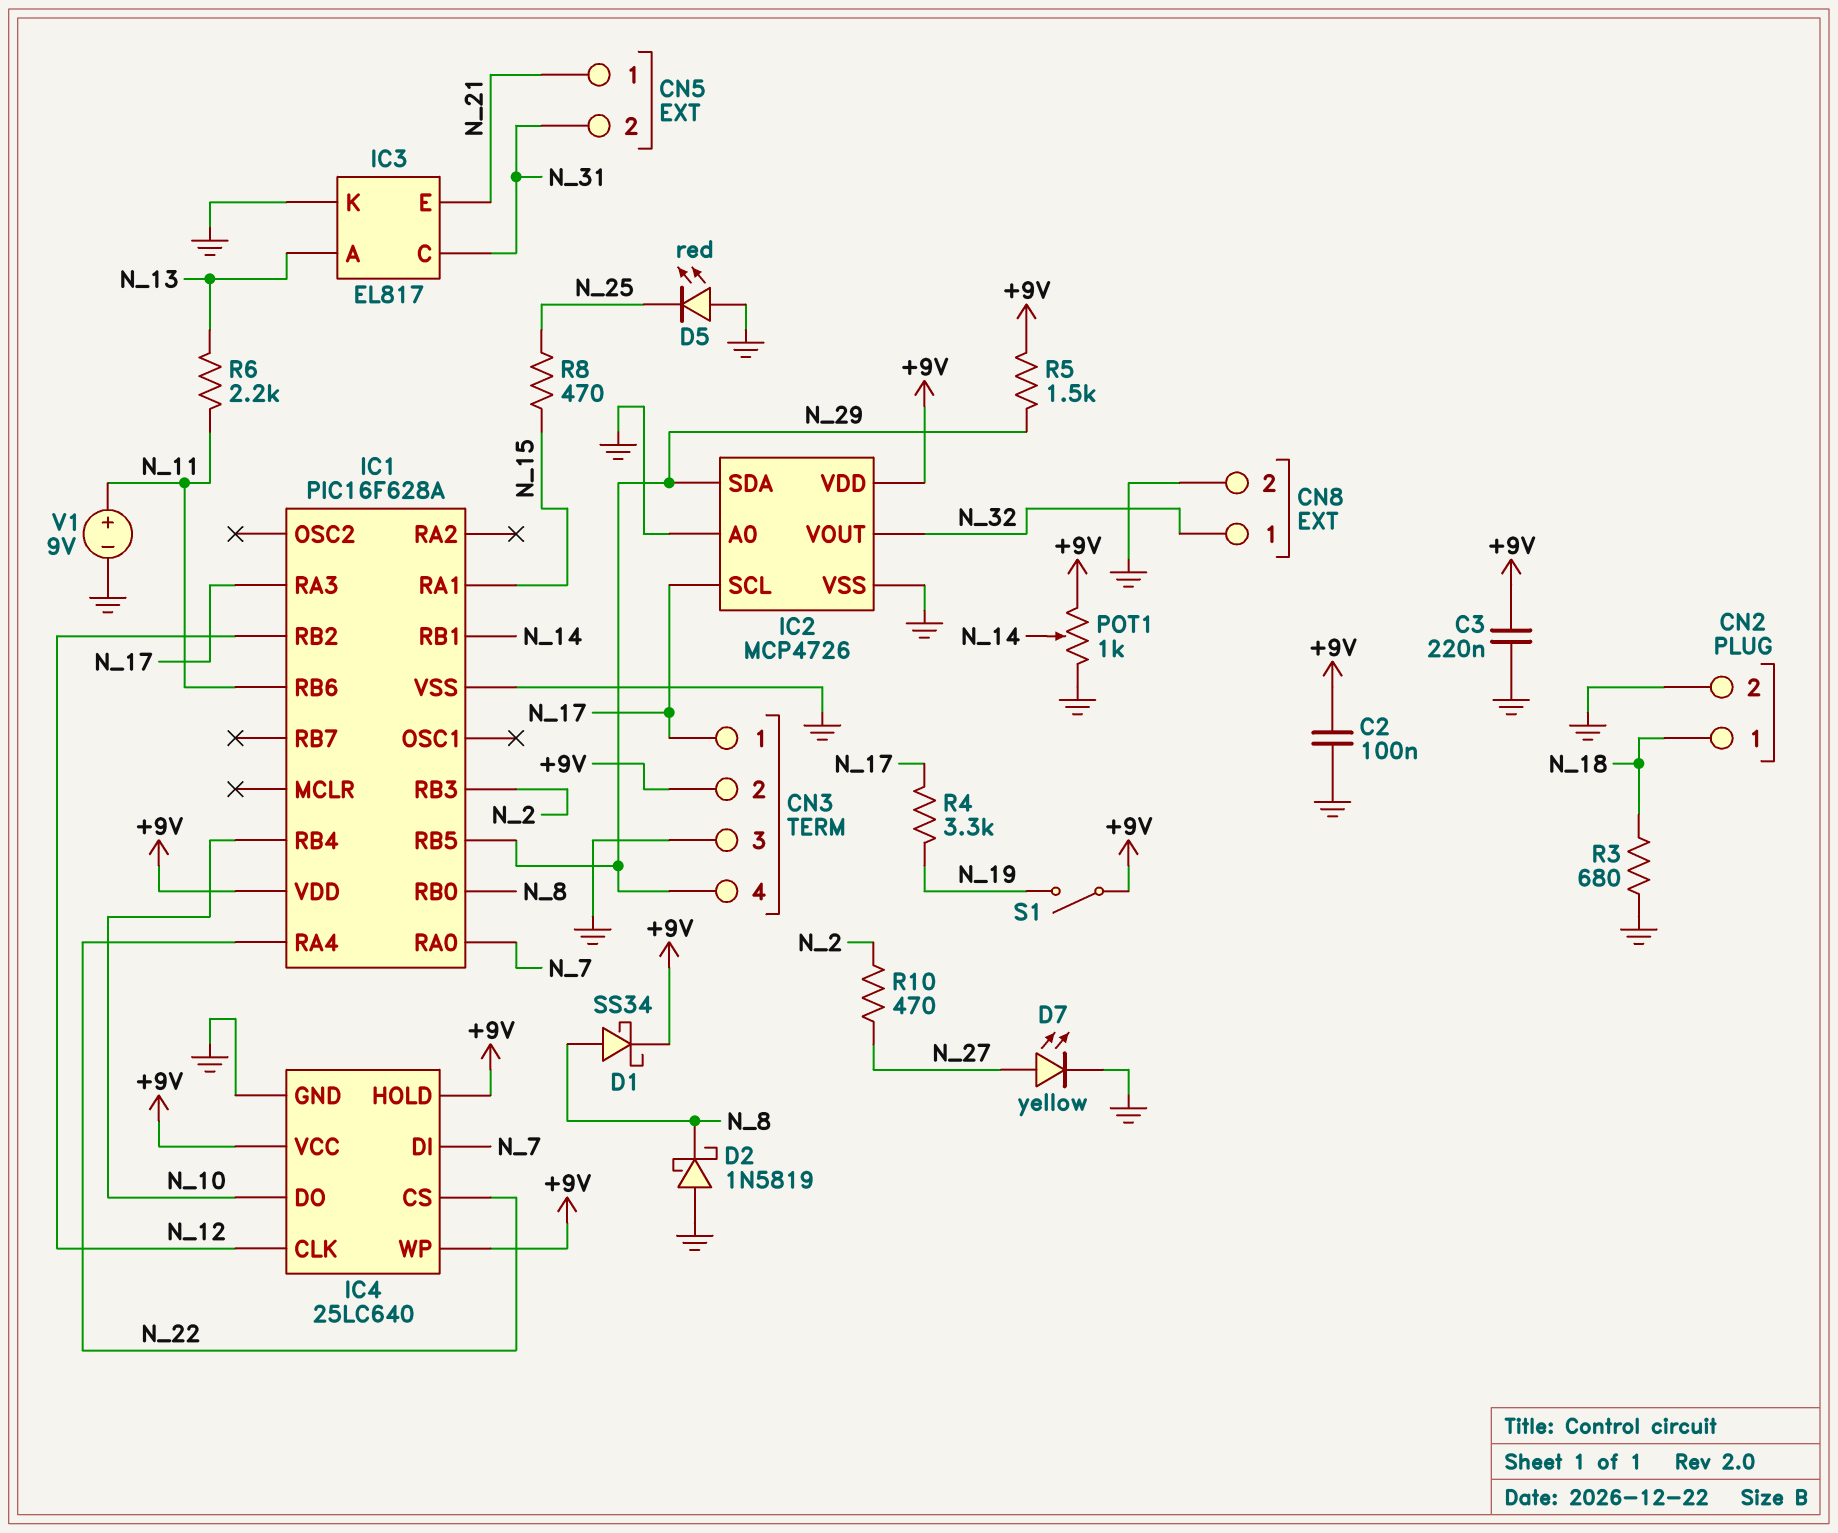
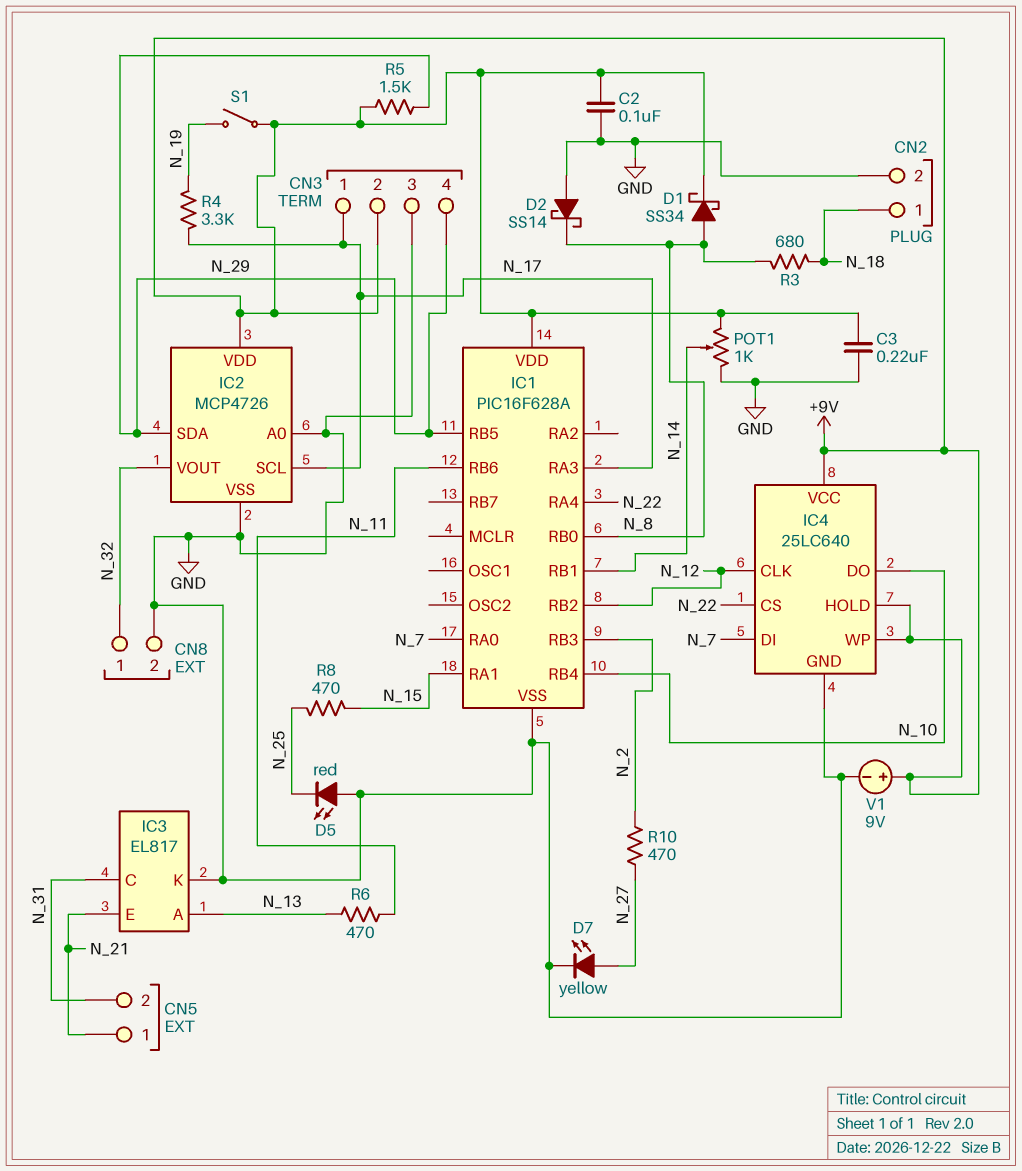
D2: schottky 1N5819 (A GND, K N_8) -> schottky SS14 (A GND, K N_8)
R3: 680 (GND, N_18) -> 680 (N_8, N_18)
R6: 2.2k (N_11, N_13) -> 470 (N_11, N_13)
V1: 9V (plus N_11, minus GND) -> 9V (plus +9V, minus GND)

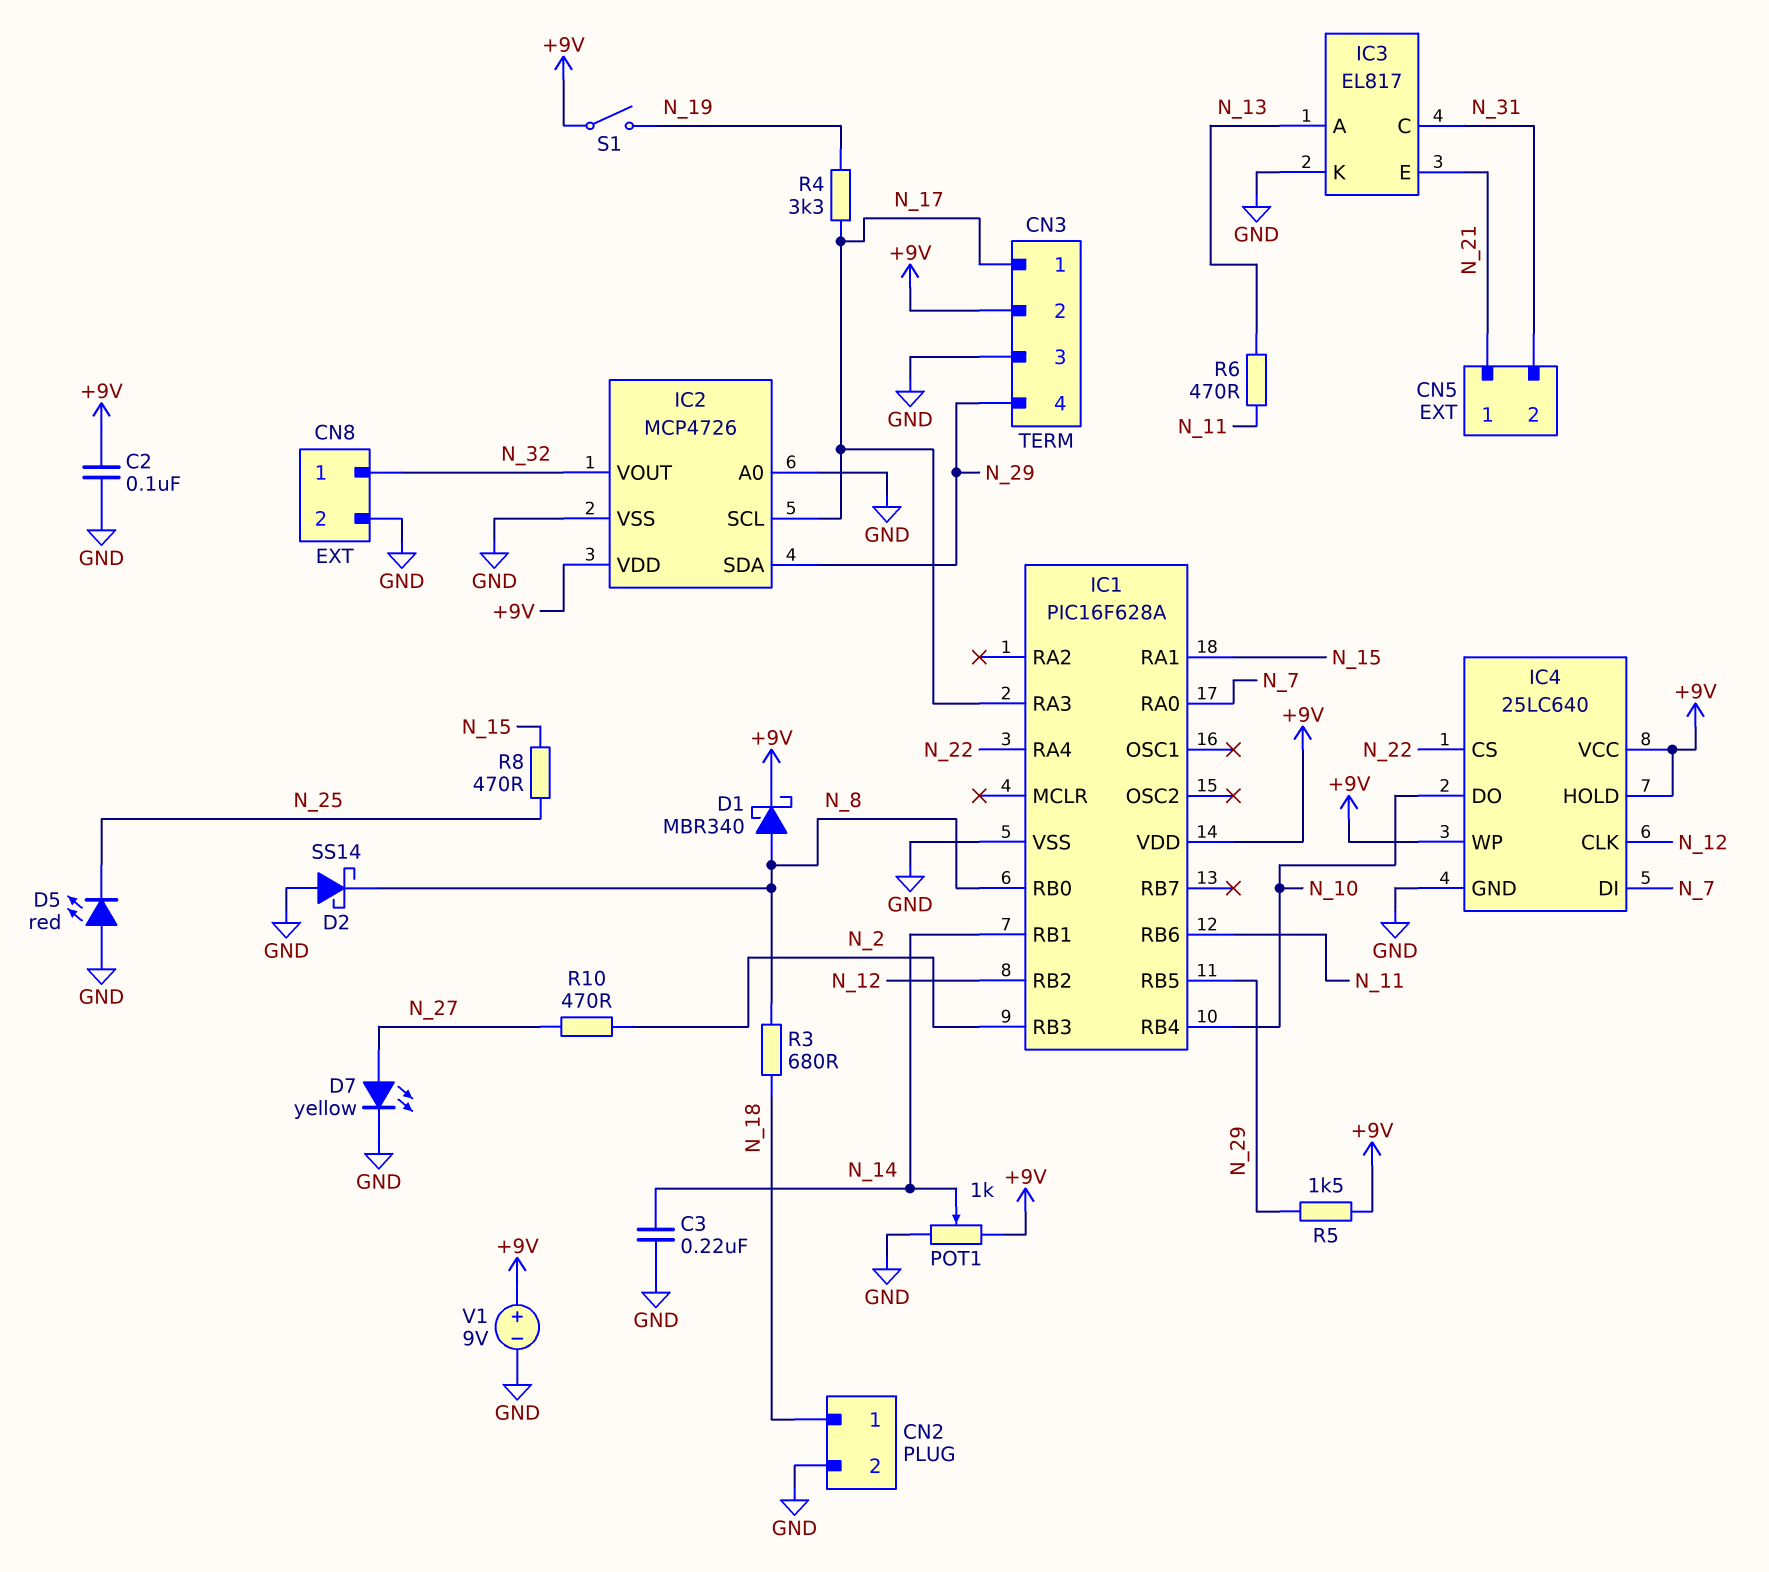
C3: 220nF (+9V, GND) -> 220nF (GND, N_14)
D1: schottky SS34 (A N_8, K +9V) -> schottky MBR340 (A N_8, K +9V)

